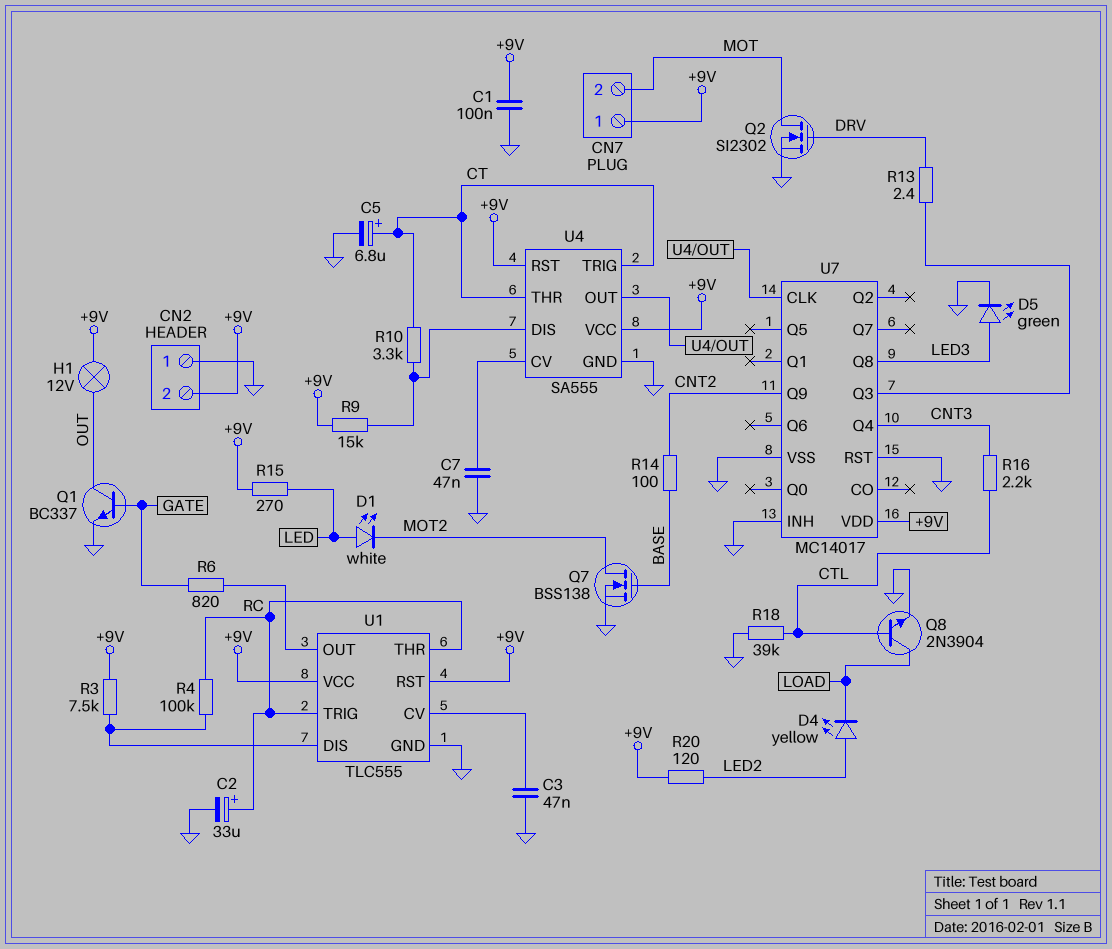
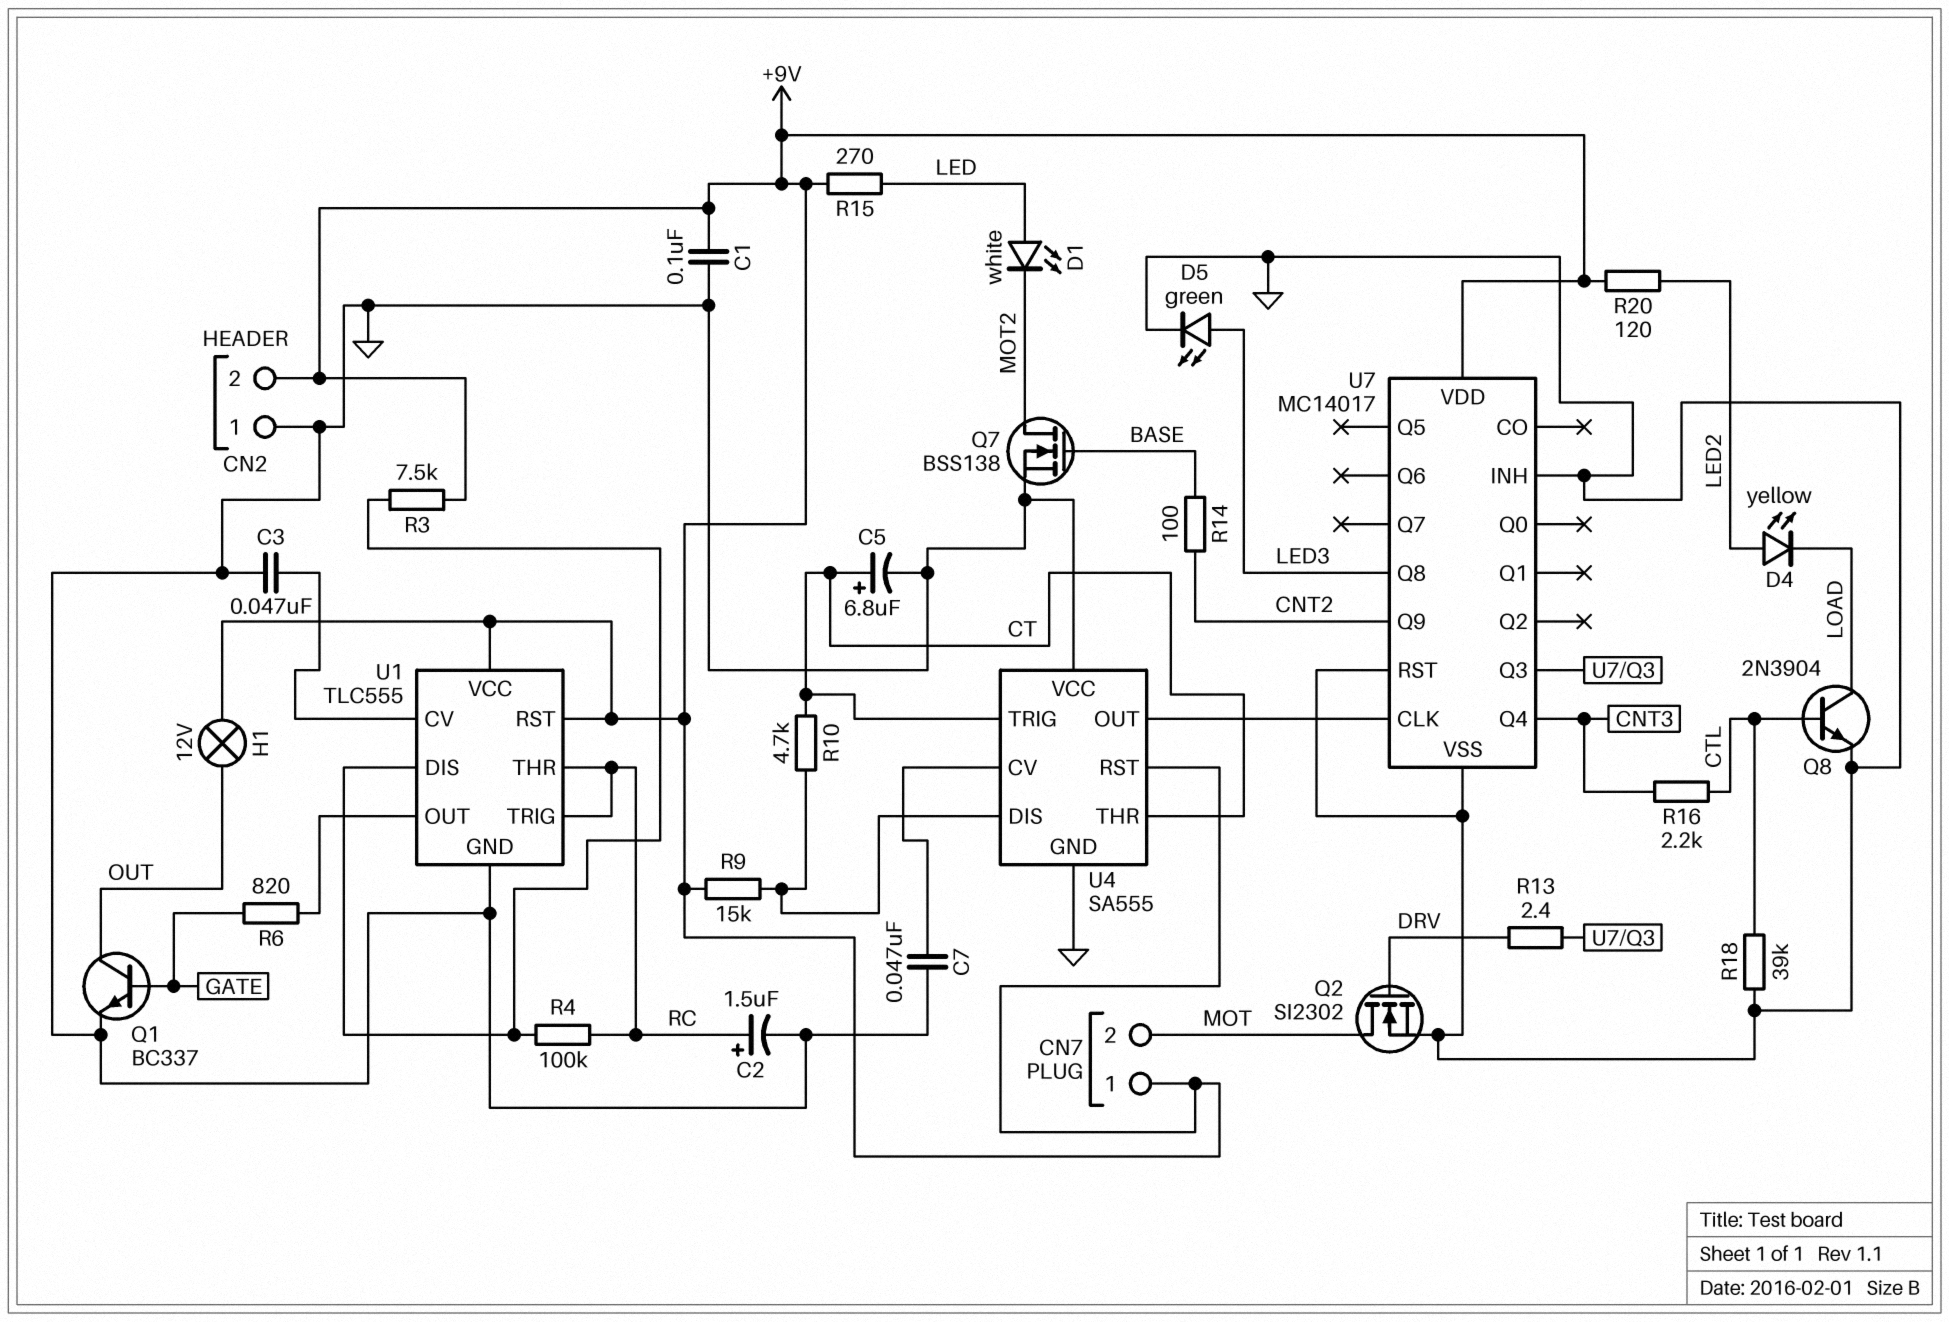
C2: 33uF (plus RC, minus GND) -> 1.5uF (plus RC, minus GND)
R10: 3.3k (CT, U4/DIS) -> 4.7k (CT, U4/DIS)
U4 pin VCC: +9V -> GND

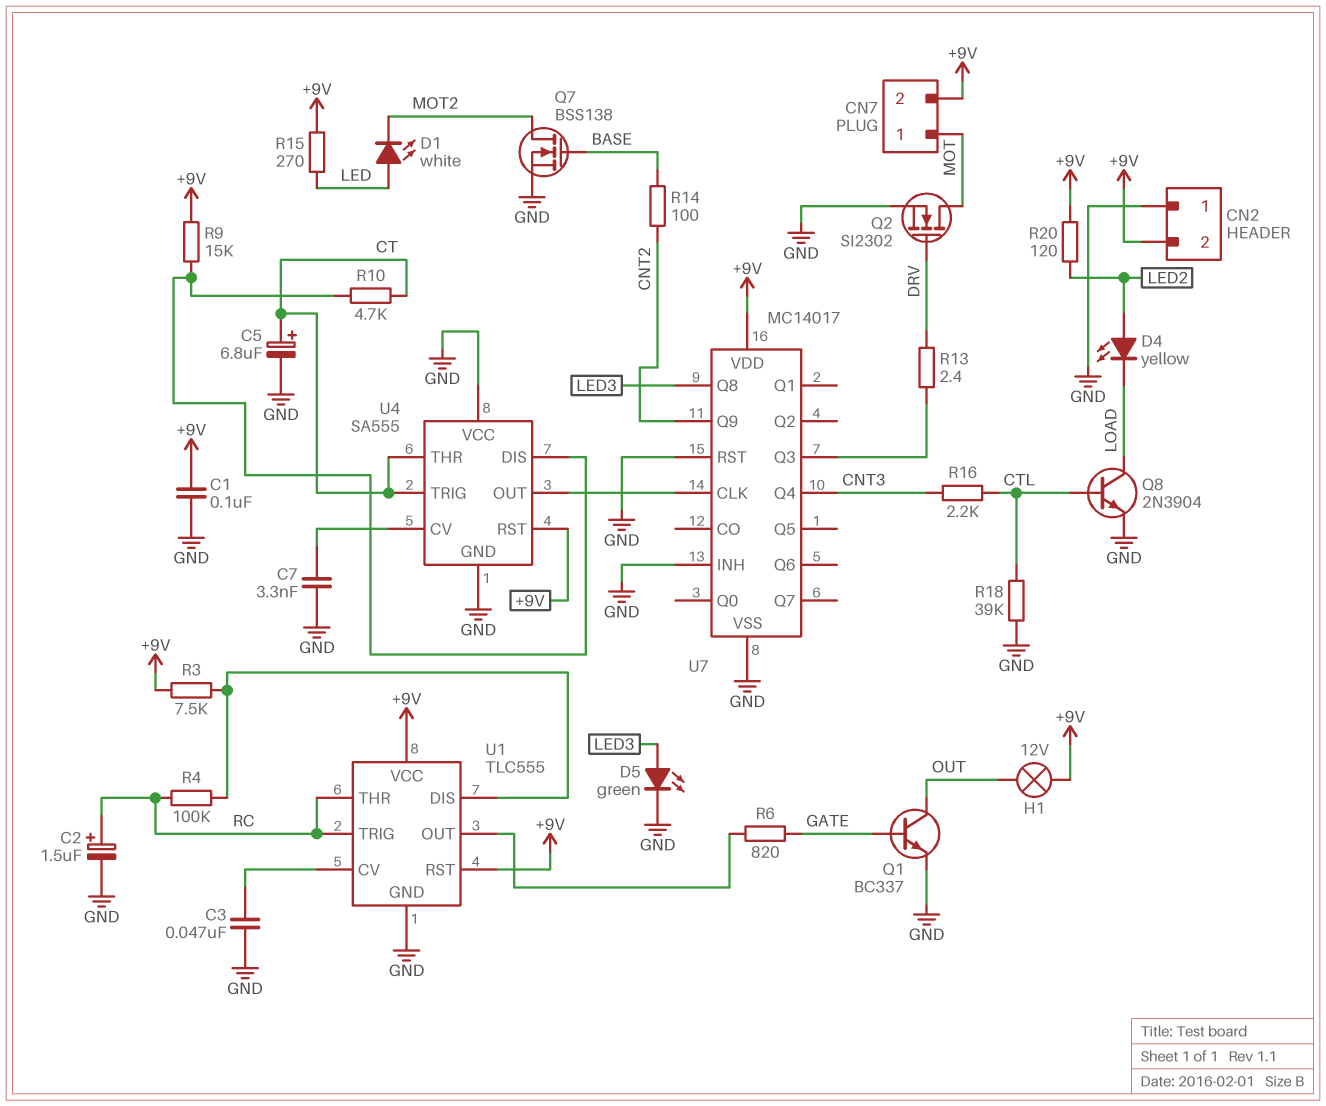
C7: 47nF (GND, U4/CV) -> 3.3nF (GND, U4/CV)
CN7 pin 1: +9V -> MOT
CN7 pin 2: MOT -> +9V

